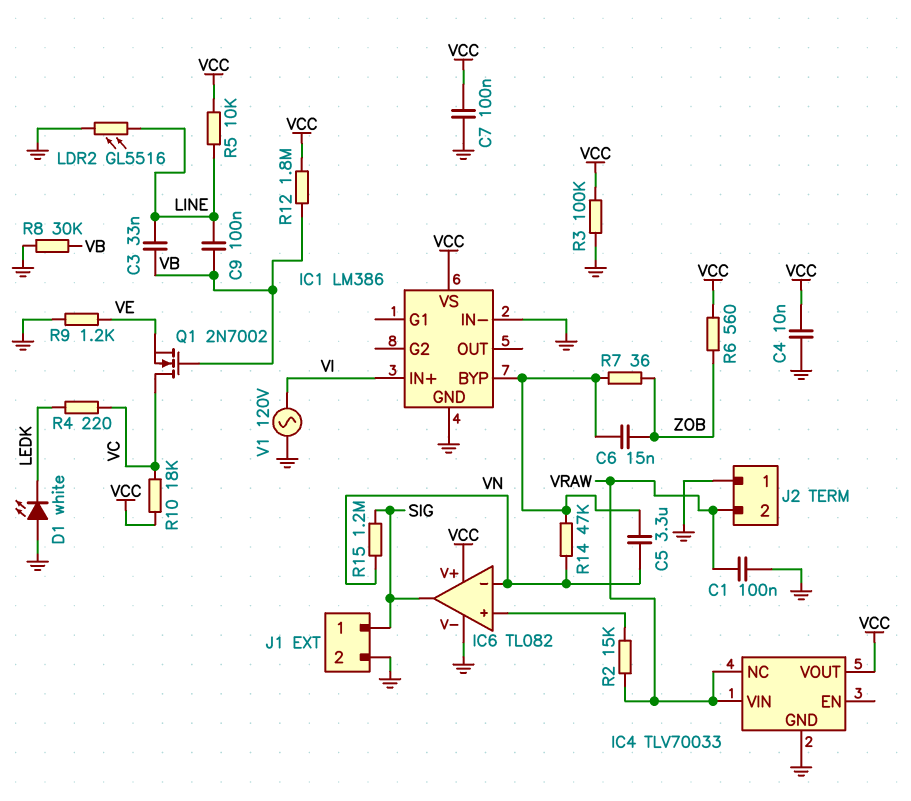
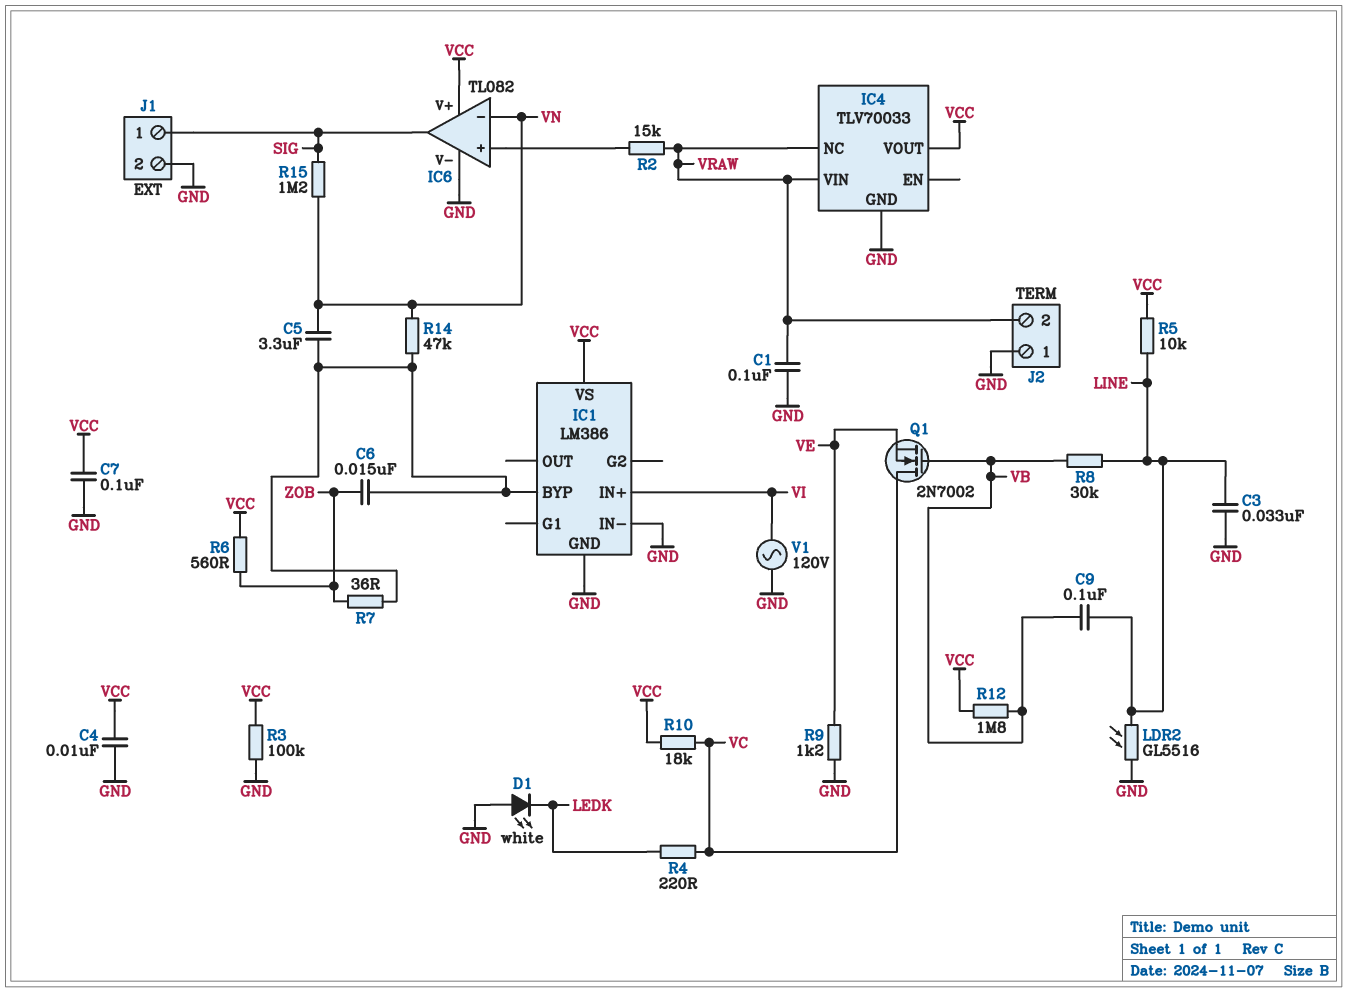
C3: 33nF (LINE, VB) -> 33nF (GND, LINE)
R8: 30k (GND, VB) -> 30k (LINE, VB)

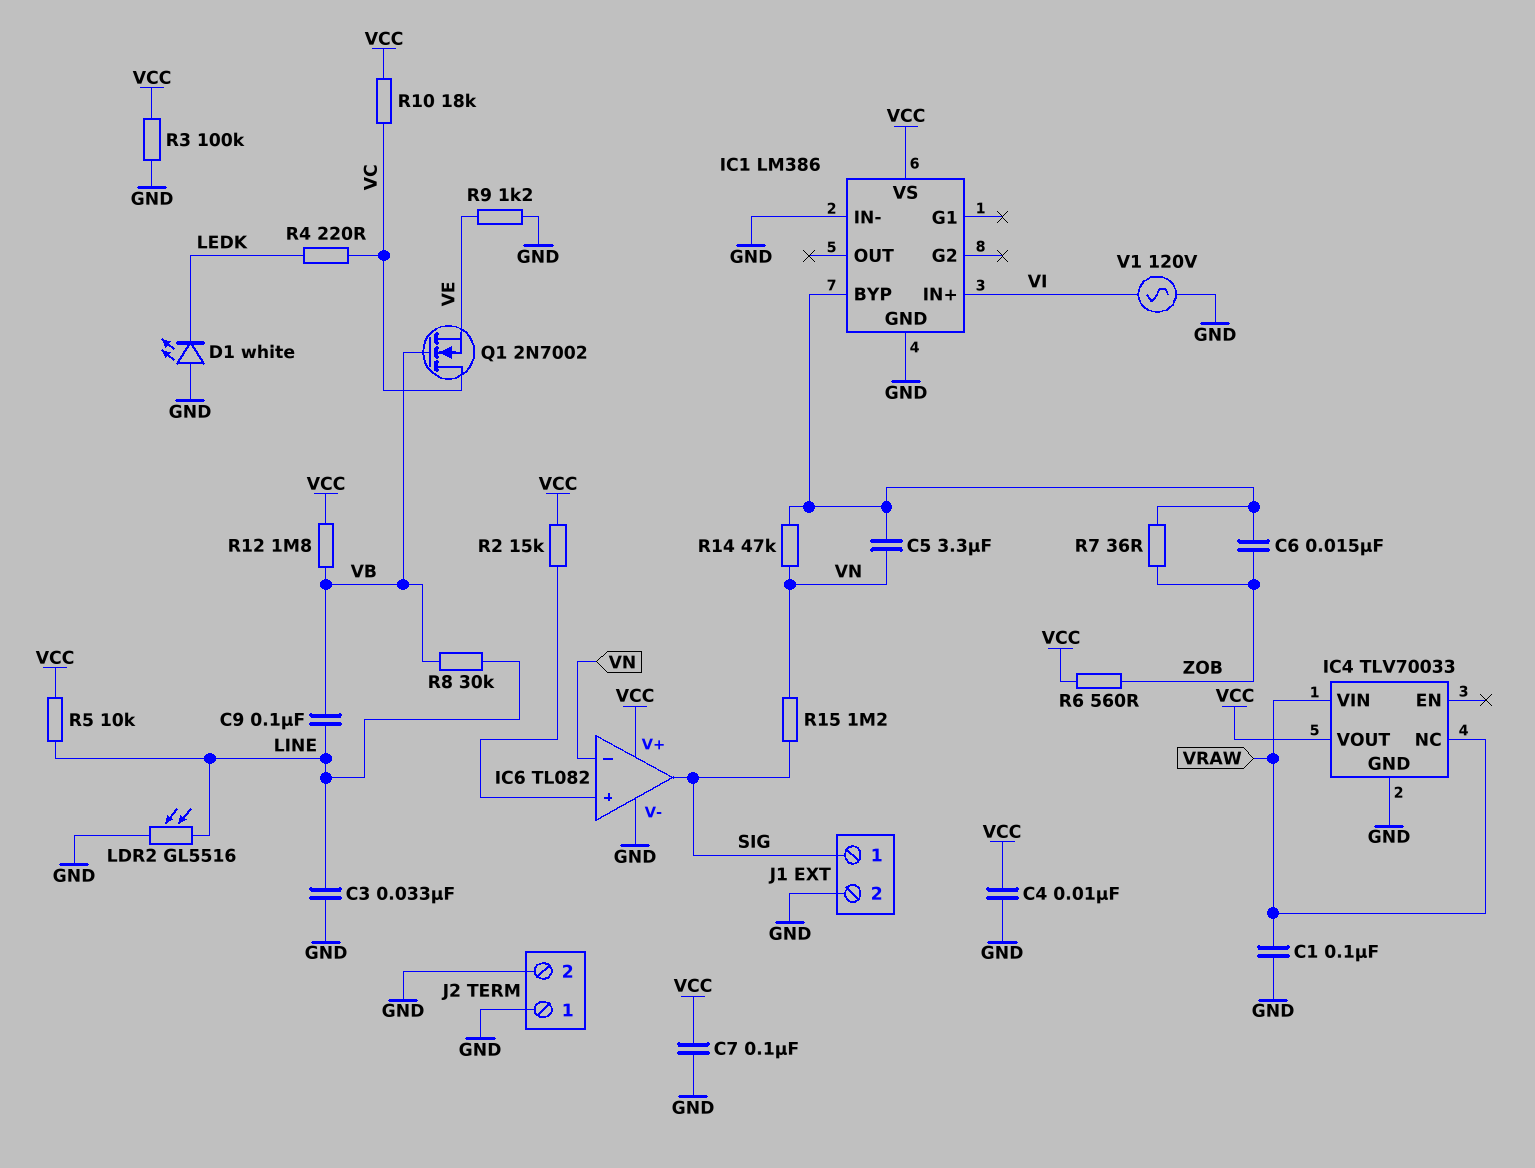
J2 pin 2: VRAW -> GND
R2: 15k (IC6/in+, VRAW) -> 15k (IC6/in+, VCC)

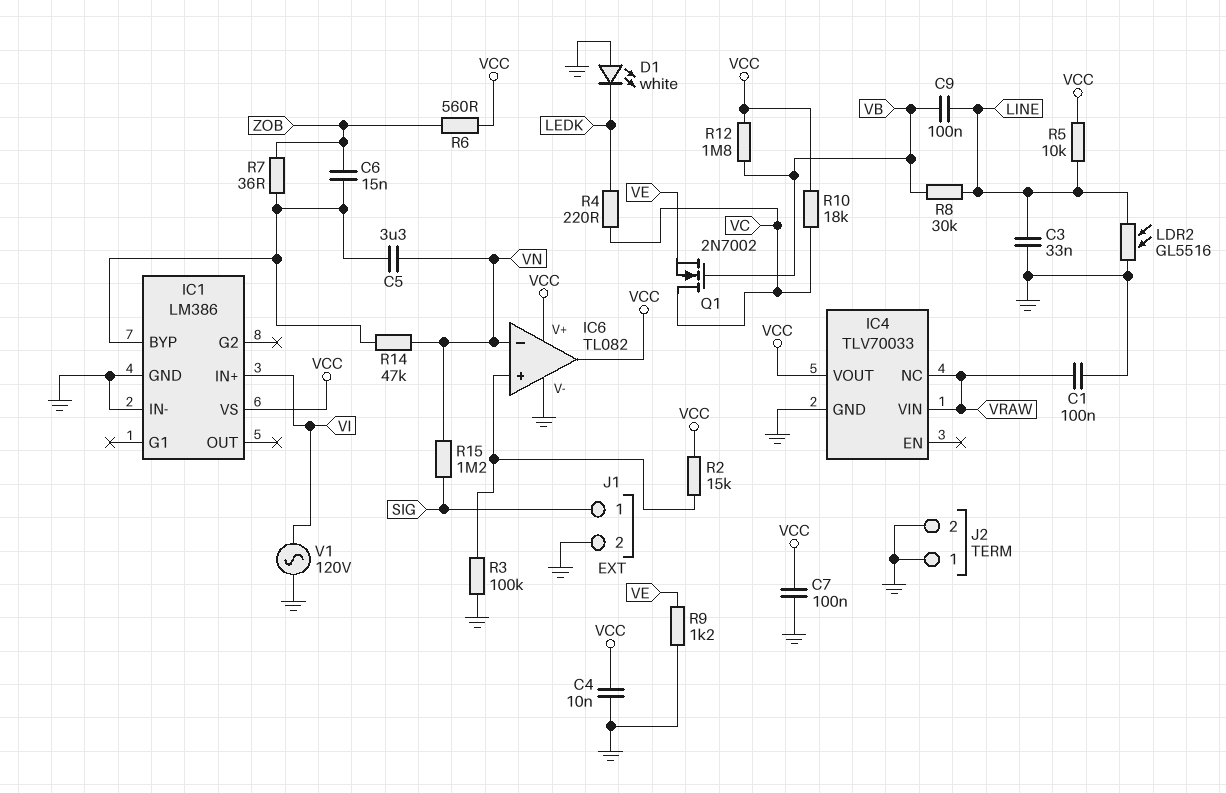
IC6 pin out: SIG -> VCC
R3: 100k (GND, VCC) -> 100k (GND, IC6/in+)

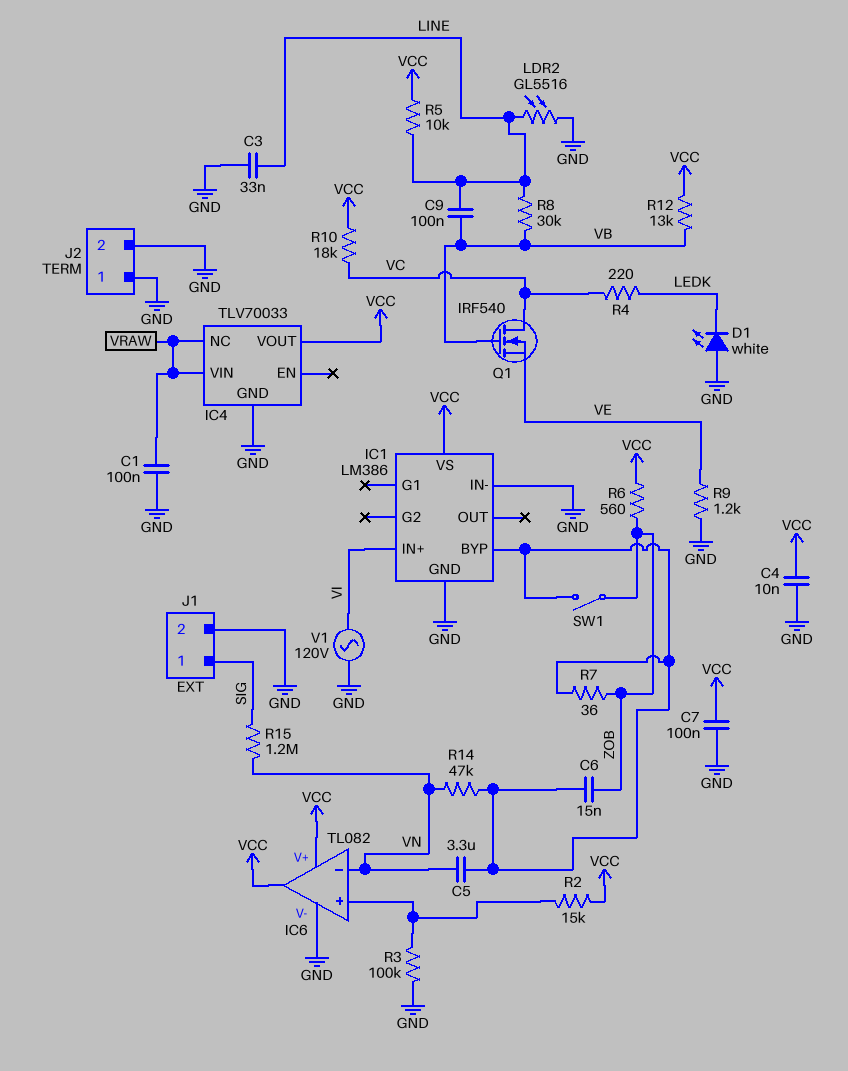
Q1: NMOS 2N7002 (G VB, D VC, S VE) -> NMOS IRF540 (G VB, D VC, S VE)
R12: 1.8M (VB, VCC) -> 13k (VB, VCC)
SW1: none -> switch (IC1/BYP, ZOB)

